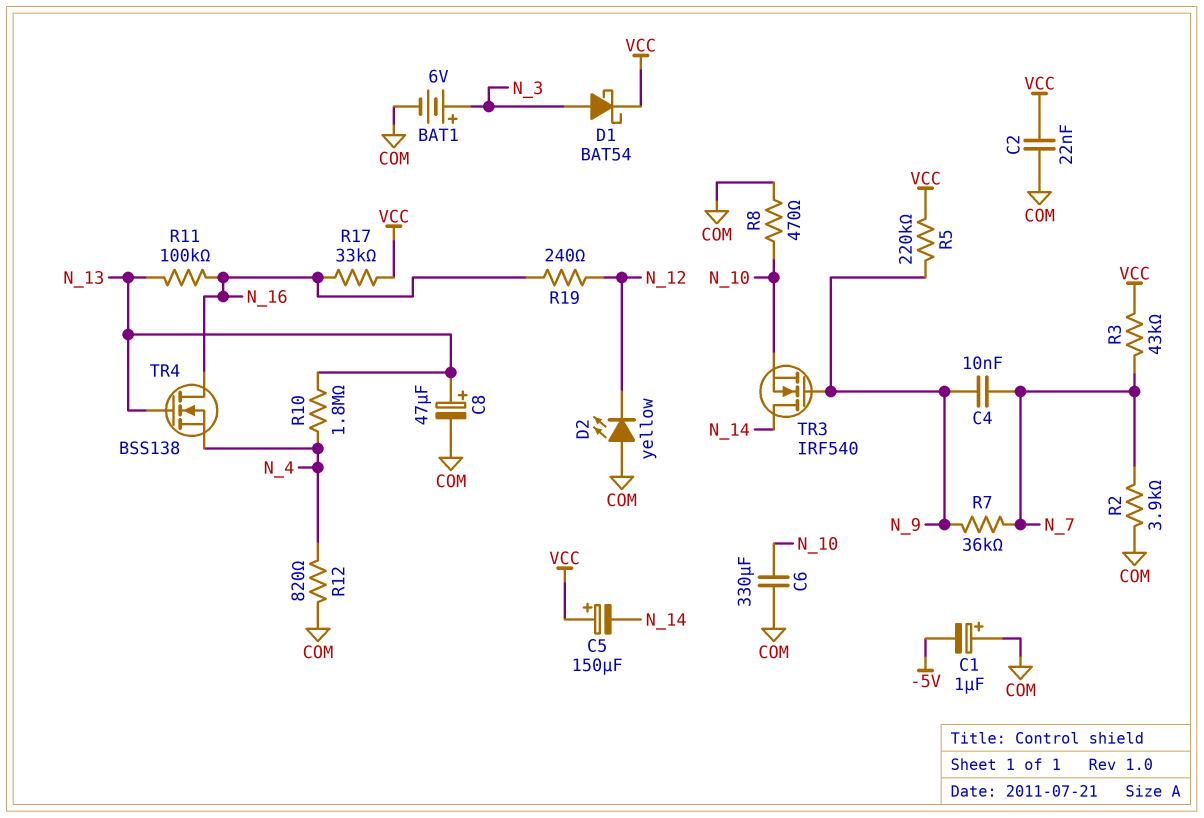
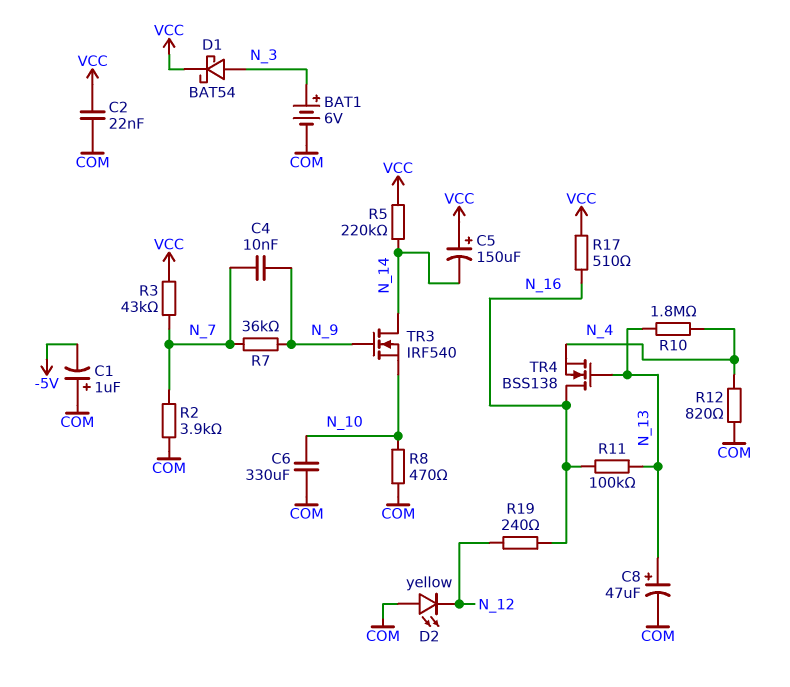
R5: 220k (N_9, VCC) -> 220k (N_14, VCC)
R17: 33k (N_16, VCC) -> 510 (N_16, VCC)

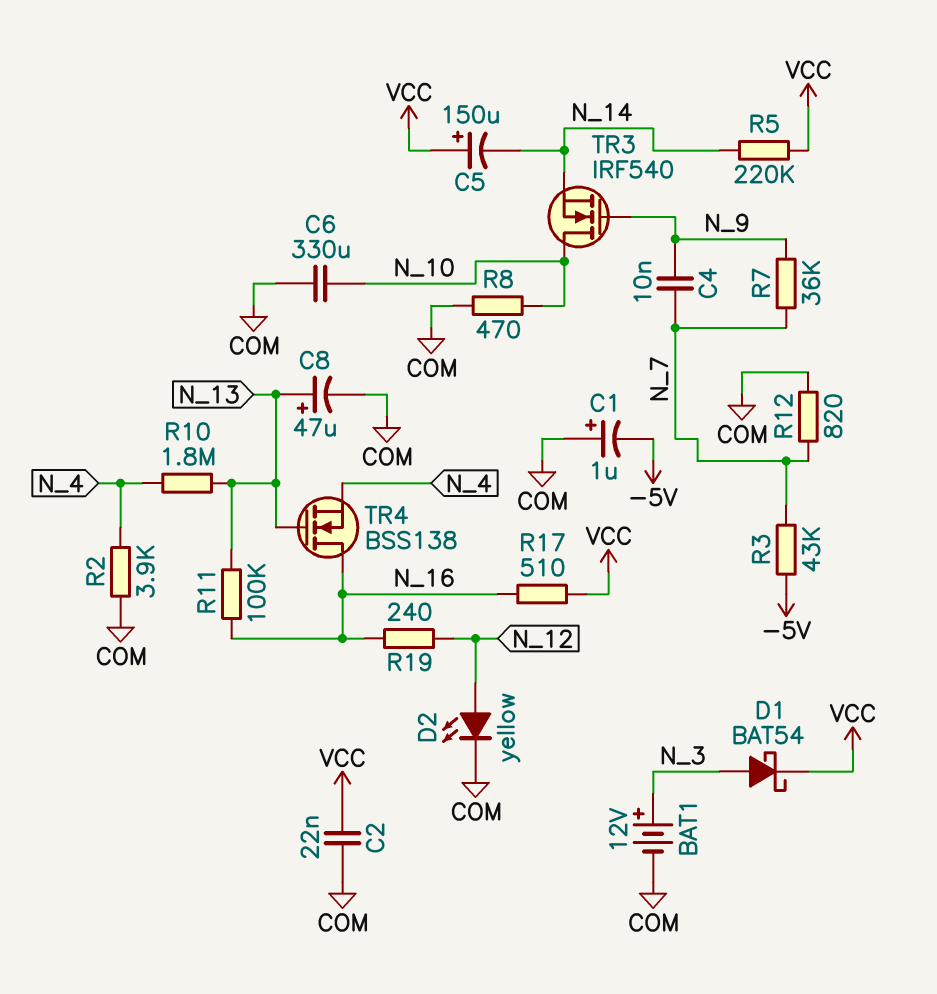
BAT1: 6V (plus N_3, minus COM) -> 12V (plus N_3, minus COM)
D2: LED yellow (A COM, K N_12) -> LED yellow (A N_12, K COM)
R2: 3.9k (COM, N_7) -> 3.9k (COM, N_4)
R3: 43k (N_7, VCC) -> 43k (-5V, N_7)
R12: 820 (COM, N_4) -> 820 (COM, N_7)
TR3: NMOS IRF540 (G N_9, D N_14, S N_10) -> NMOS IRF540 (G N_9, D N_10, S N_14)

